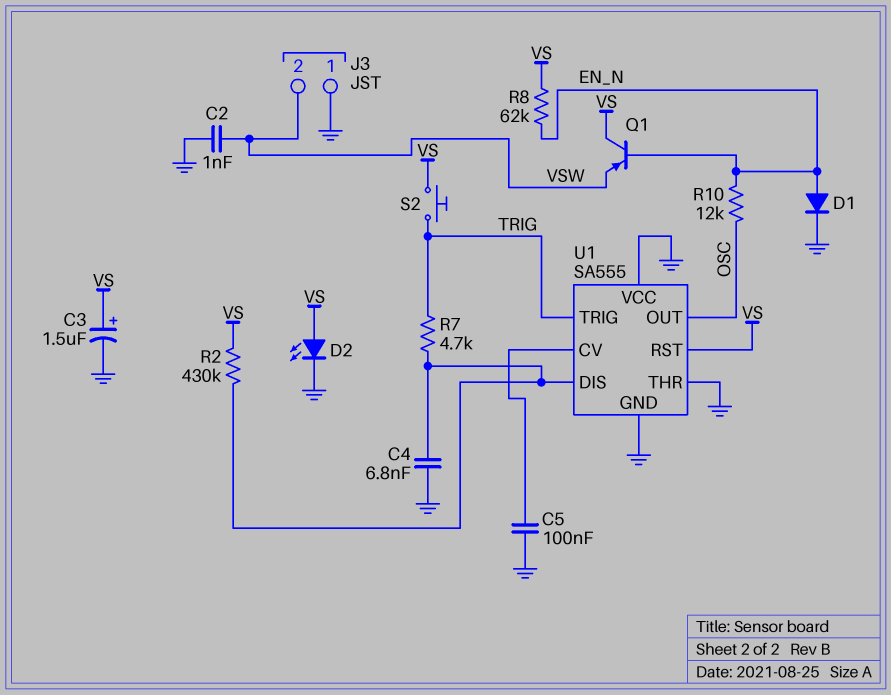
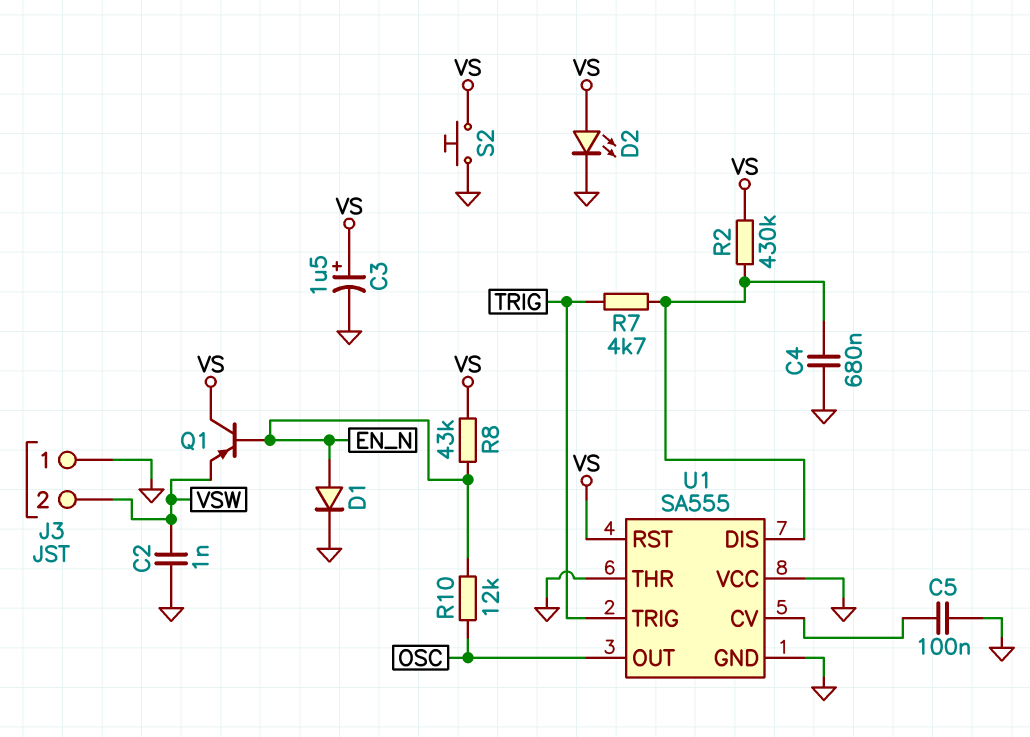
C4: 6.8nF (GND, U1/DIS) -> 680nF (GND, U1/DIS)
R8: 62k (EN_N, VS) -> 43k (EN_N, VS)
S2: button (TRIG, VS) -> button (GND, VS)

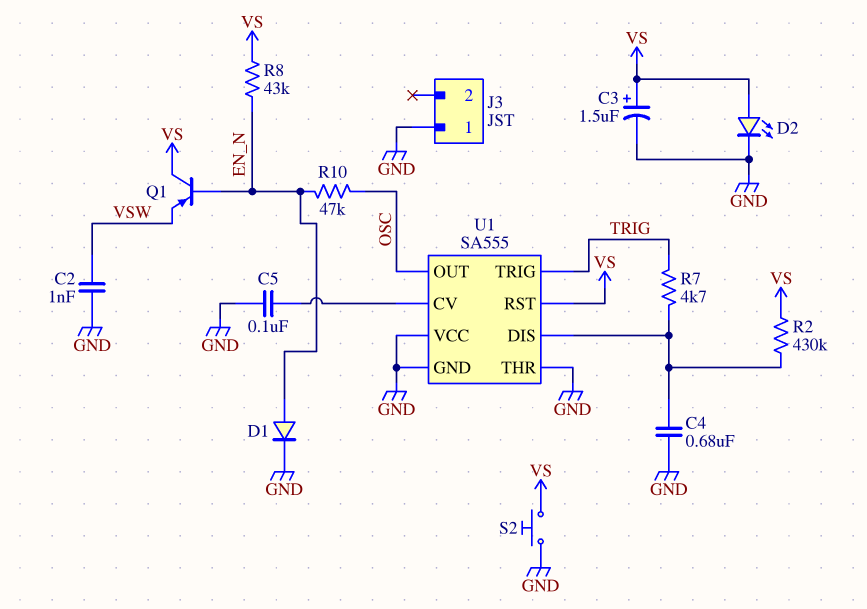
J3 pin 2: VSW -> none
R10: 12k (EN_N, OSC) -> 47k (EN_N, OSC)

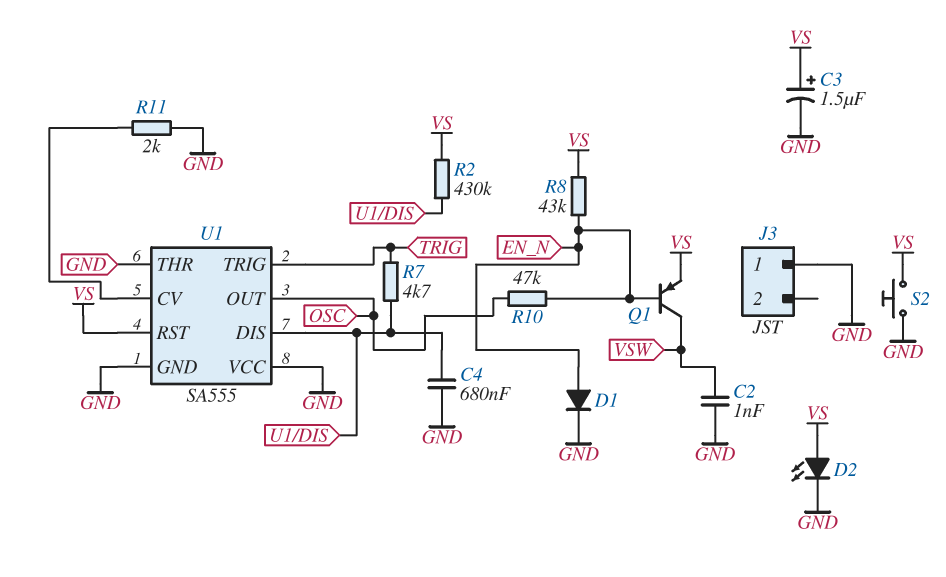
C5: 100nF (GND, U1/CV) -> none
Q1: PNP (B EN_N, C VS, E VSW) -> PNP (B EN_N, C VSW, E VS)
R11: none -> 2k (GND, U1/CV)

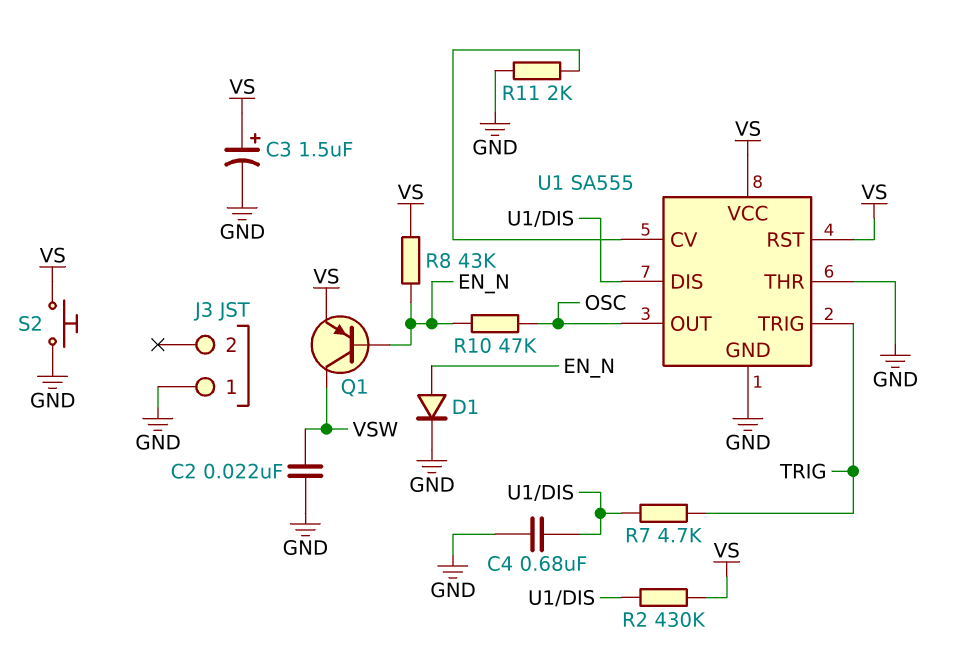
C2: 1nF (GND, VSW) -> 22nF (GND, VSW)
D2: LED (A VS, K GND) -> none
U1 pin VCC: GND -> VS

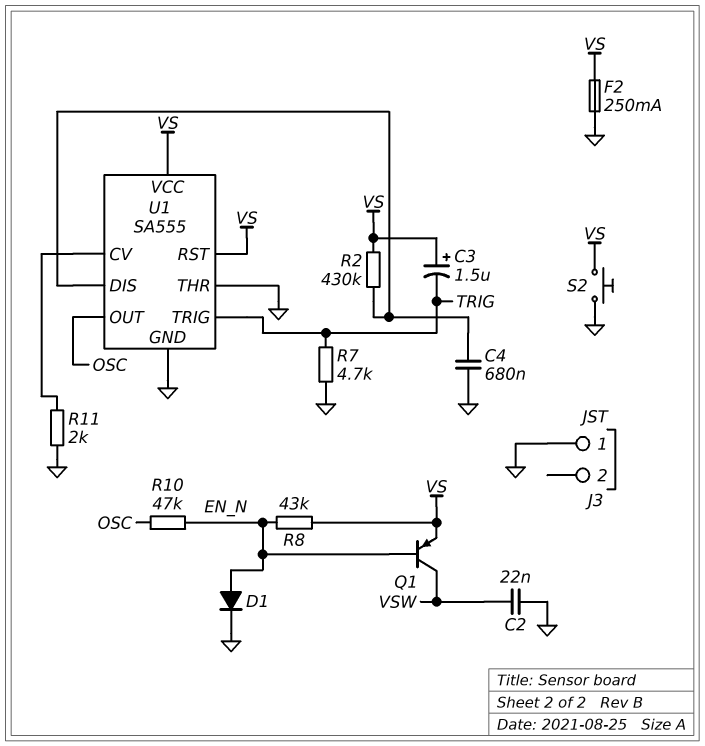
C3: 1.5uF (plus VS, minus GND) -> 1.5uF (plus VS, minus TRIG)
F2: none -> 250mA (GND, VS)
R7: 4.7k (TRIG, U1/DIS) -> 4.7k (GND, TRIG)

